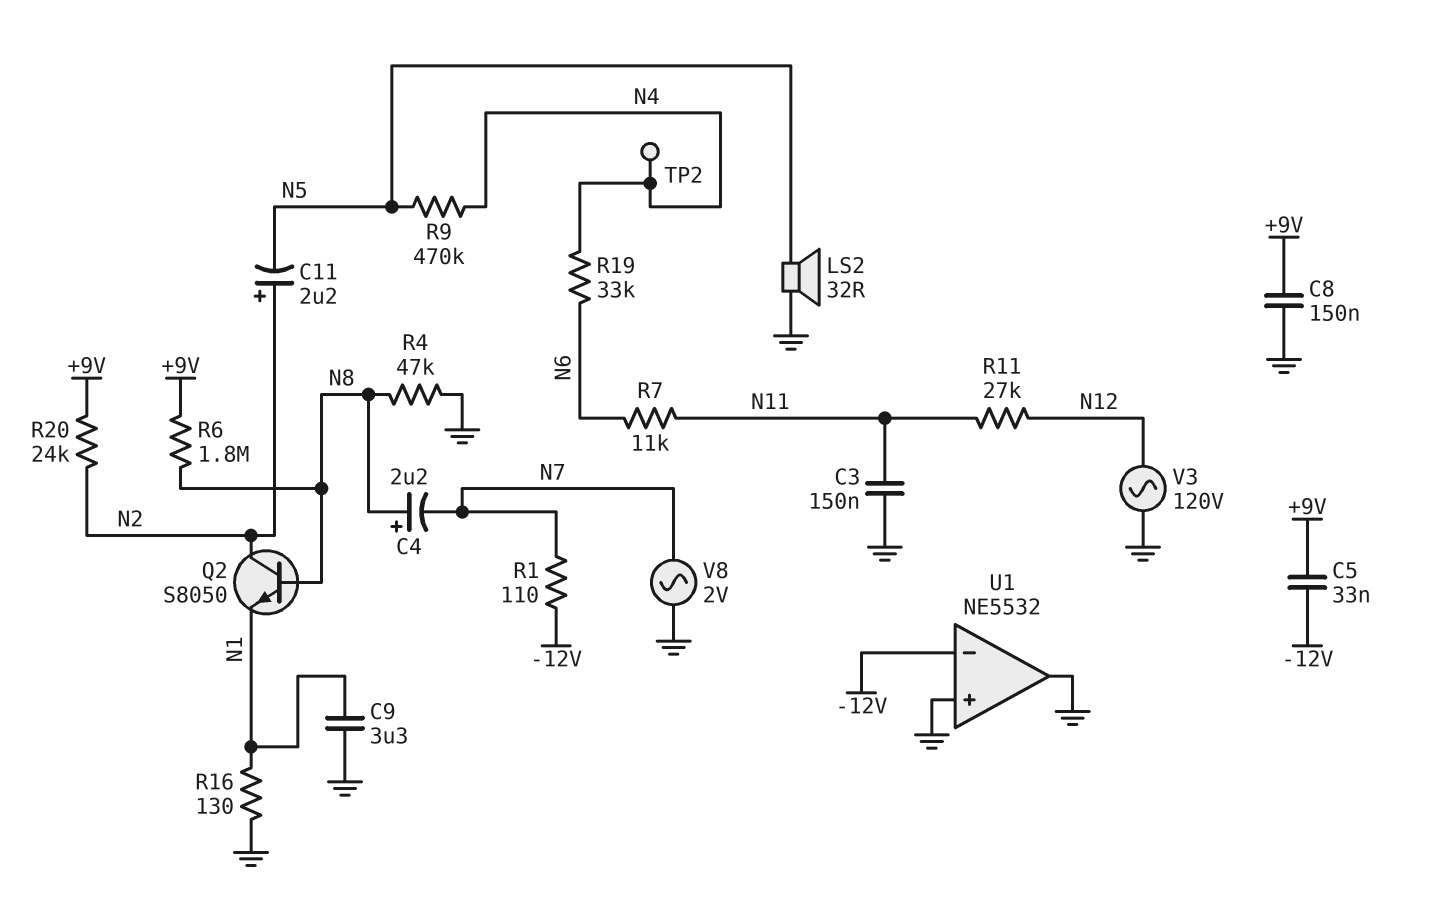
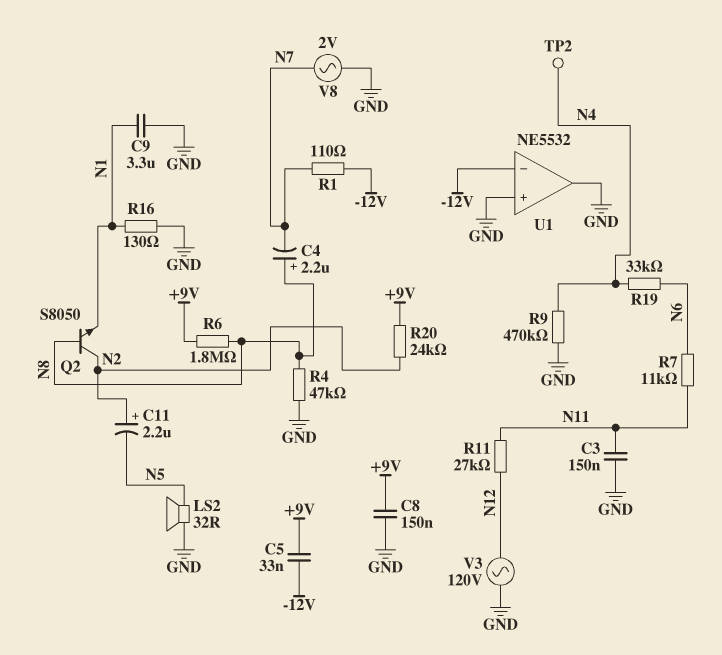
R9: 470k (N4, N5) -> 470k (GND, N4)

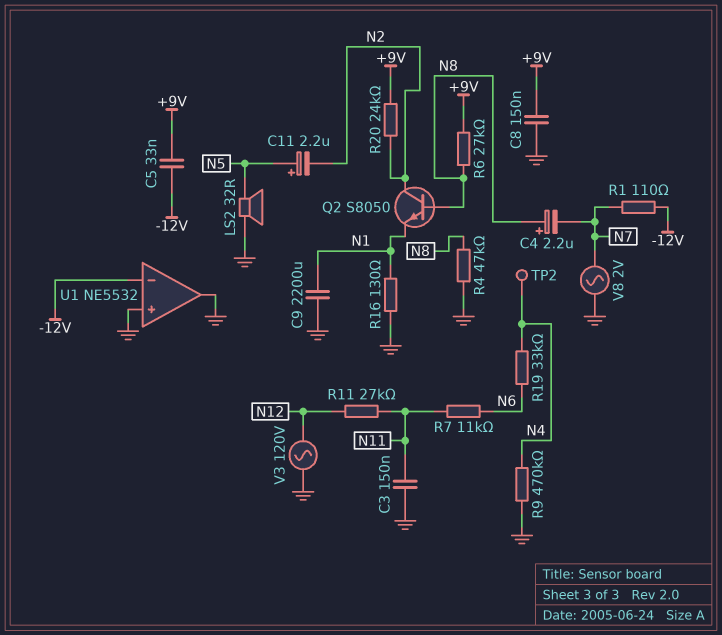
C9: 3.3uF (GND, N1) -> 2200uF (GND, N1)
C11: 2.2uF (plus N2, minus N5) -> 2.2uF (plus N5, minus N2)
R6: 1.8M (+9V, N8) -> 27k (+9V, N8)

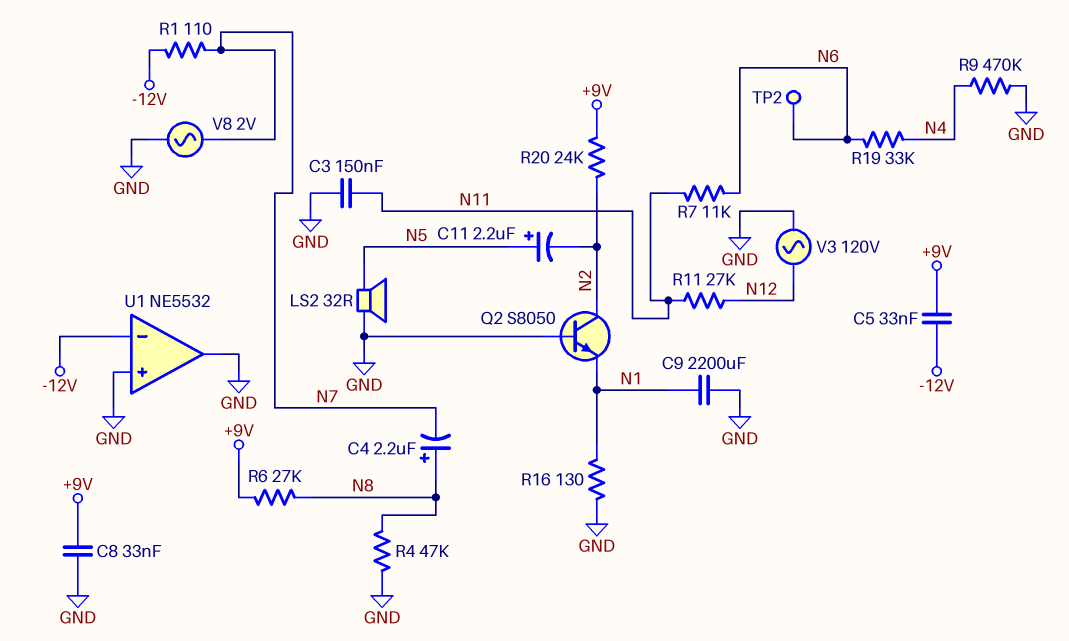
C8: 150nF (+9V, GND) -> 33nF (+9V, GND)
Q2: NPN S8050 (B N8, C N2, E N1) -> NPN S8050 (B GND, C N2, E N1)
TP2: test point (N4) -> test point (N6)

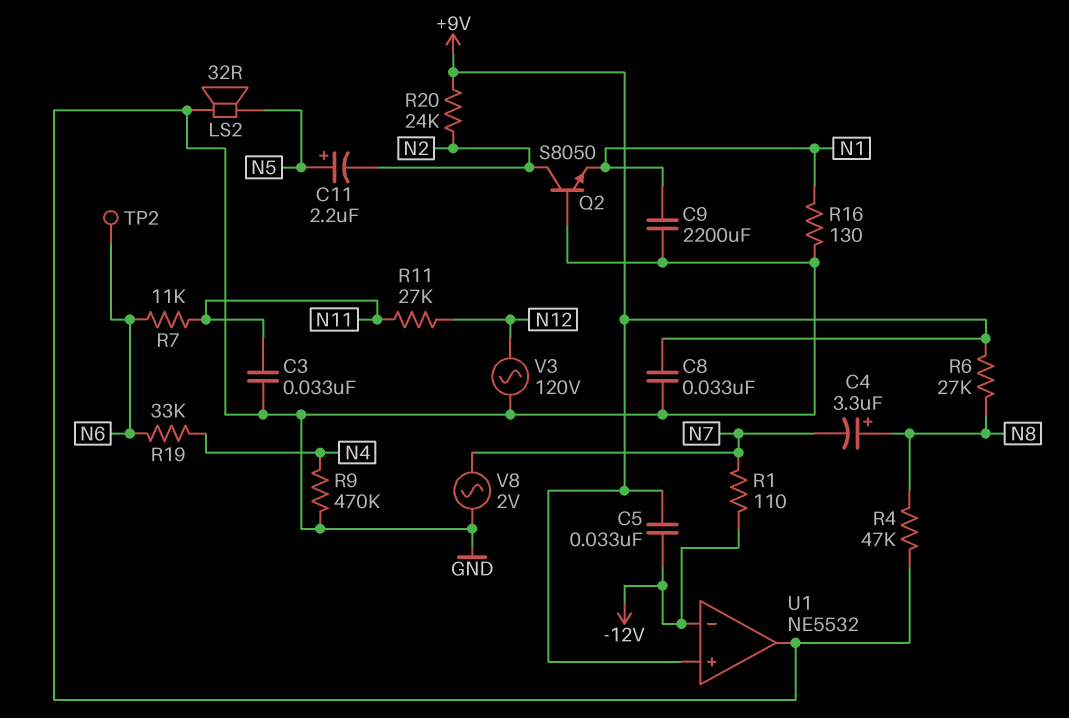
C3: 150nF (GND, N11) -> 33nF (GND, N11)
C4: 2.2uF (plus N8, minus N7) -> 3.3uF (plus N8, minus N7)
U1 pin in+: GND -> +9V

